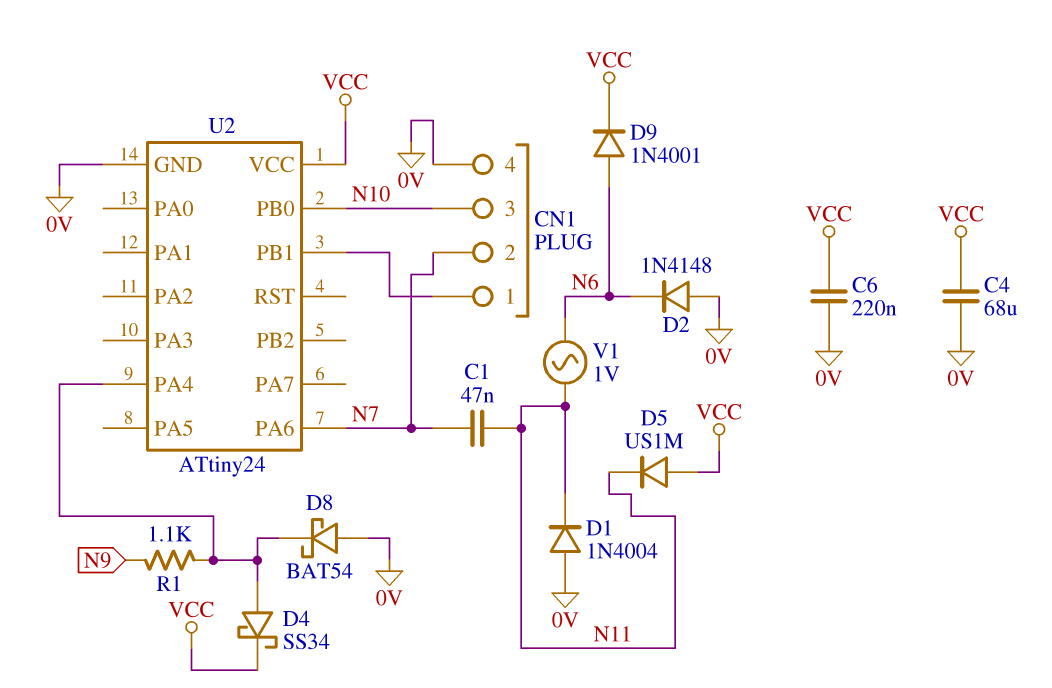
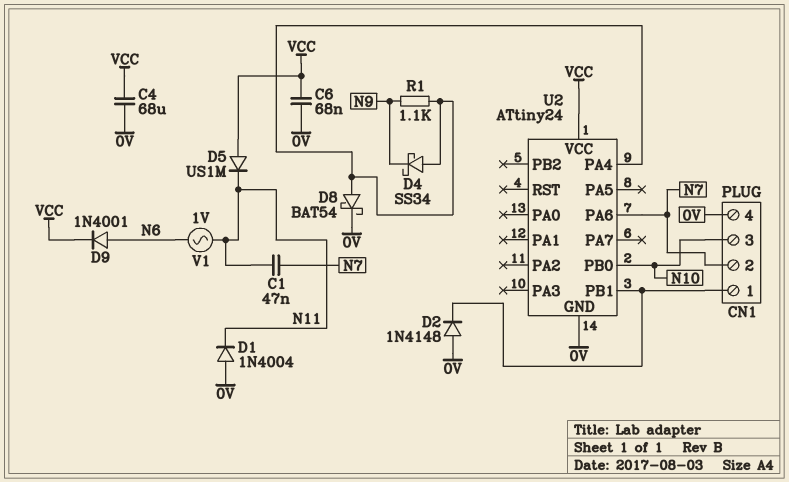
C6: 220nF (0V, VCC) -> 68nF (0V, VCC)
D2: diode 1N4148 (A 0V, K N6) -> diode 1N4148 (A 0V, K CN1/1)
D4: schottky SS34 (A U2/PA4, K VCC) -> schottky SS34 (A U2/PA4, K N9)
D8: schottky BAT54 (A 0V, K U2/PA4) -> schottky BAT54 (A U2/PA4, K 0V)

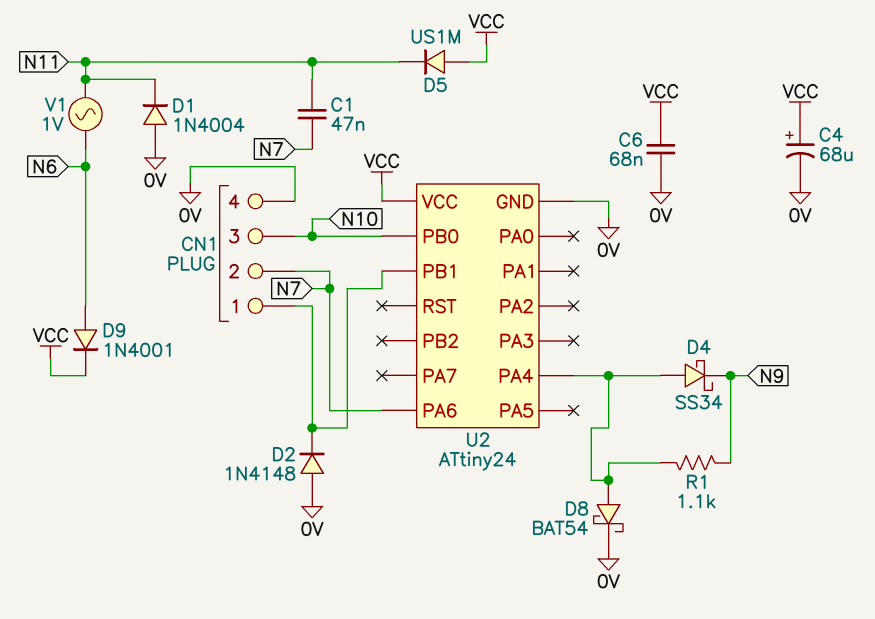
C4: 68uF (0V, VCC) -> 68uF (plus VCC, minus 0V)

